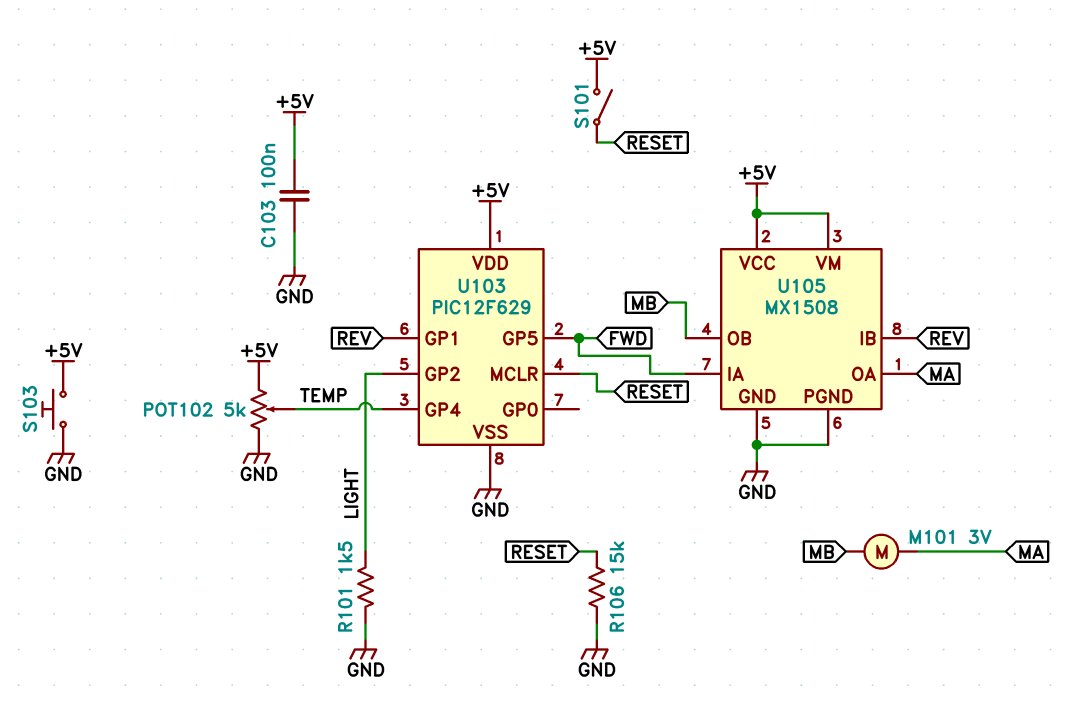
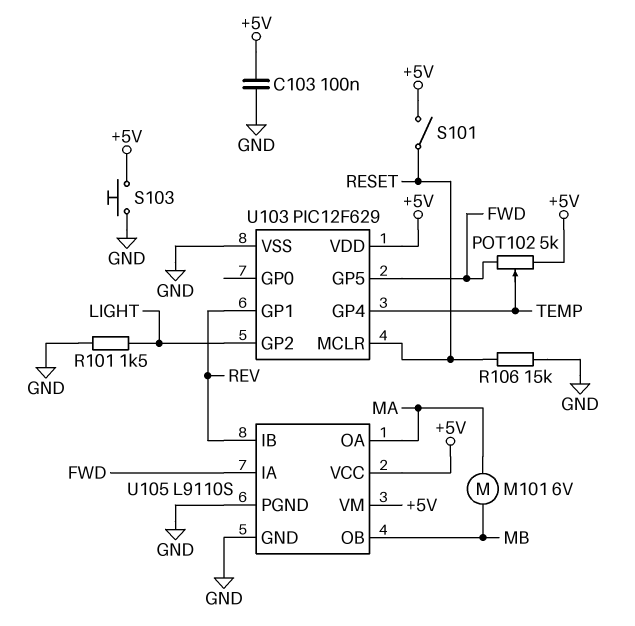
M101: motor 3V (MA, MB) -> motor 6V (MA, MB)
POT102: 5k (+5V, GND, wiper TEMP) -> 5k (+5V, FWD, wiper TEMP)
U105: MX1508 -> L9110S

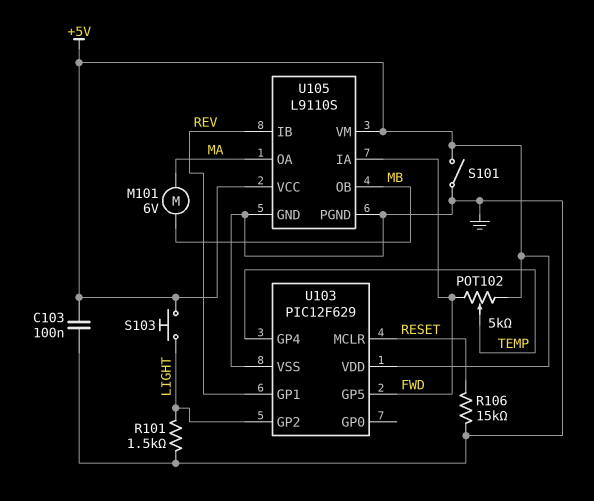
S101: switch (+5V, RESET) -> switch (+5V, GND)
S103: button (+5V, GND) -> button (+5V, LIGHT)

